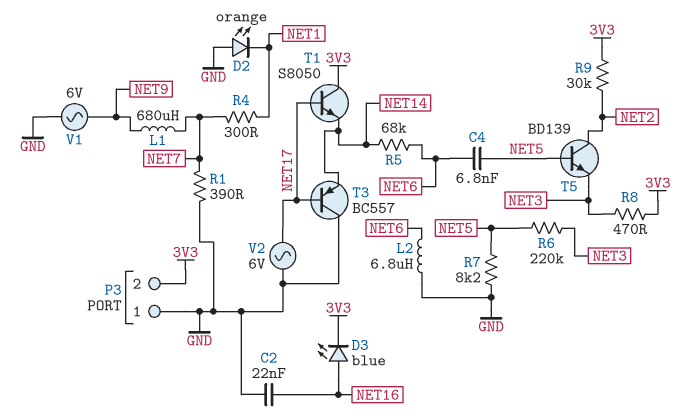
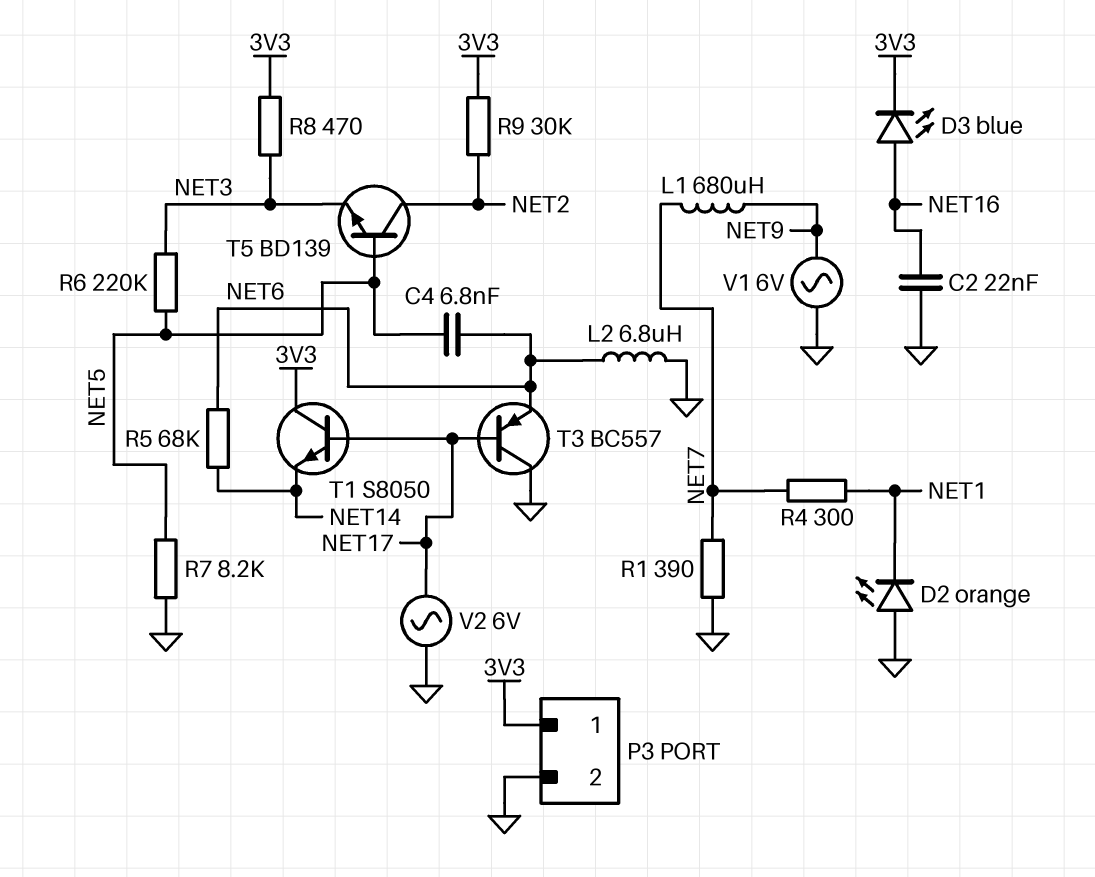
P3 pin 1: GND -> 3V3
P3 pin 2: 3V3 -> GND
T3: PNP BC557 (B NET17, C GND, E NET14) -> PNP BC557 (B NET17, C GND, E NET6)

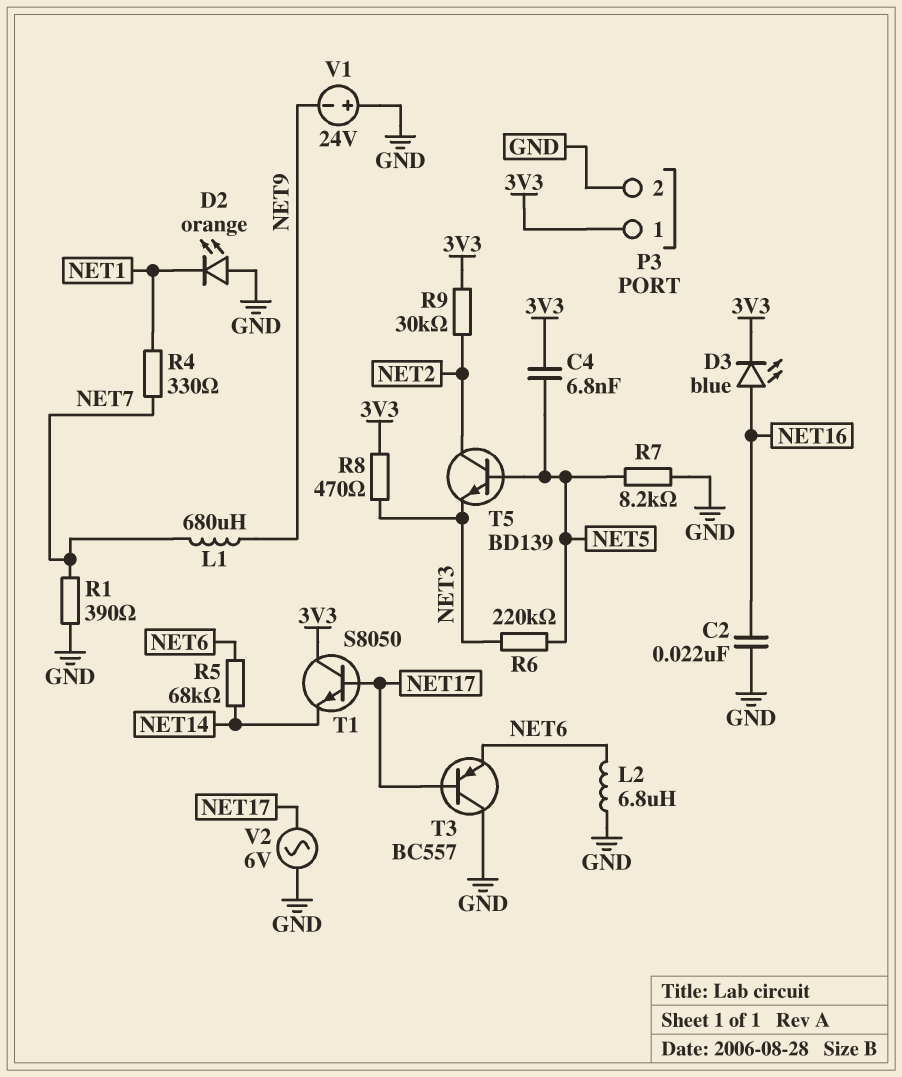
C4: 6.8nF (NET5, NET6) -> 6.8nF (3V3, NET5)
R4: 300 (NET1, NET7) -> 330 (NET1, NET7)
V1: AC 6V (GND, NET9) -> 24V (plus GND, minus NET9)

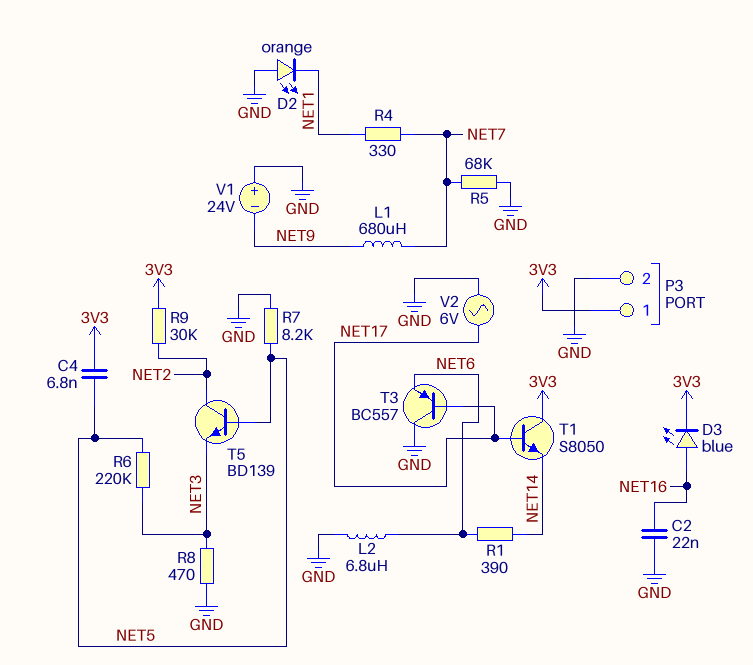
R1: 390 (GND, NET7) -> 390 (NET6, NET14)
R5: 68k (NET6, NET14) -> 68k (GND, NET7)
R8: 470 (3V3, NET3) -> 470 (GND, NET3)

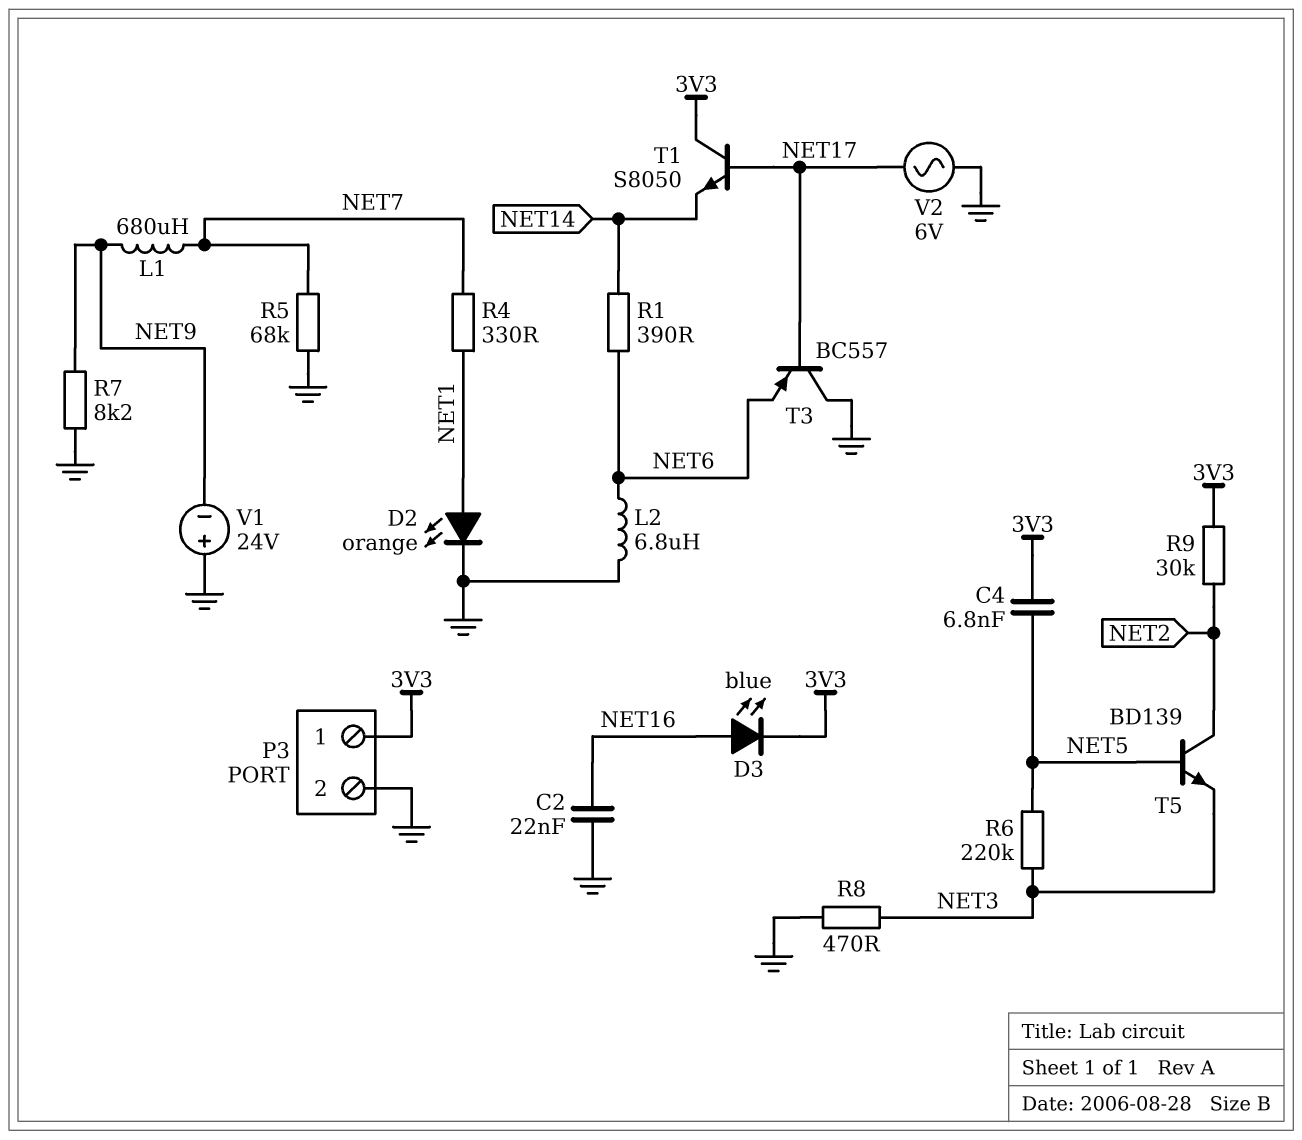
D2: LED orange (A GND, K NET1) -> LED orange (A NET1, K GND)
R7: 8.2k (GND, NET5) -> 8.2k (GND, NET9)

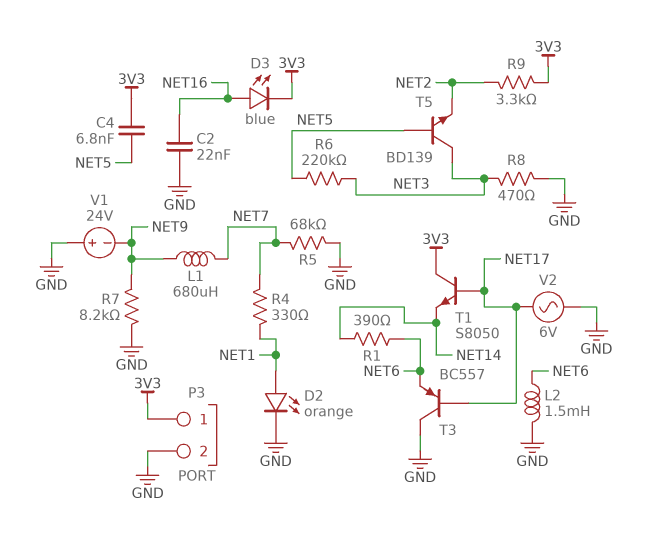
L2: 6.8uH (GND, NET6) -> 1.5mH (GND, NET6)
R9: 30k (3V3, NET2) -> 3.3k (3V3, NET2)
T5: NPN BD139 (B NET5, C NET2, E NET3) -> NPN BD139 (B NET5, C NET3, E NET2)

